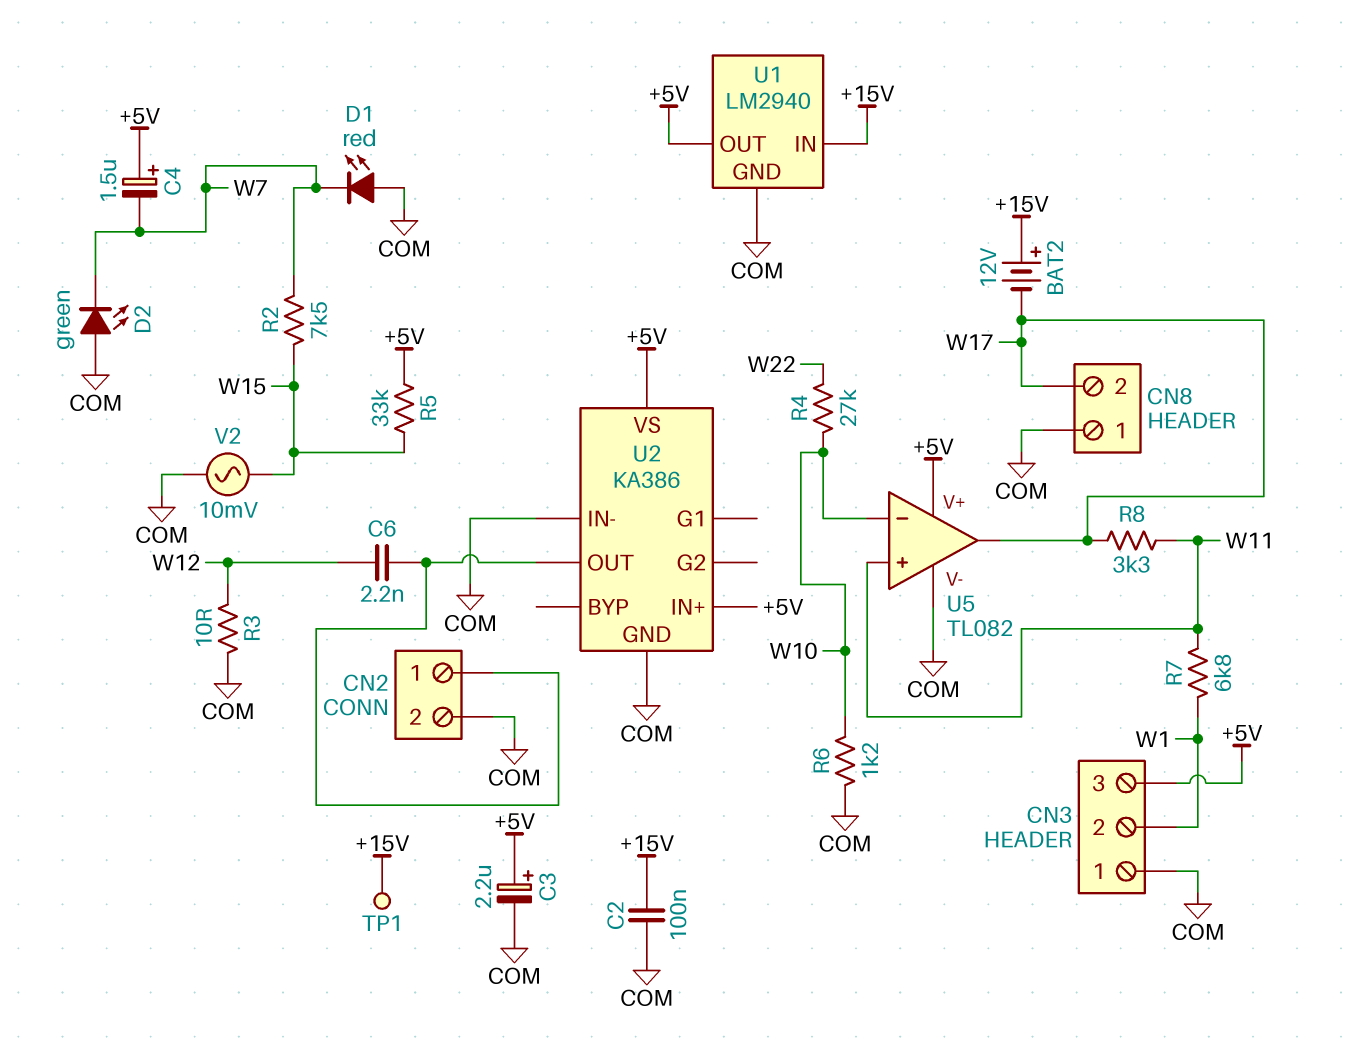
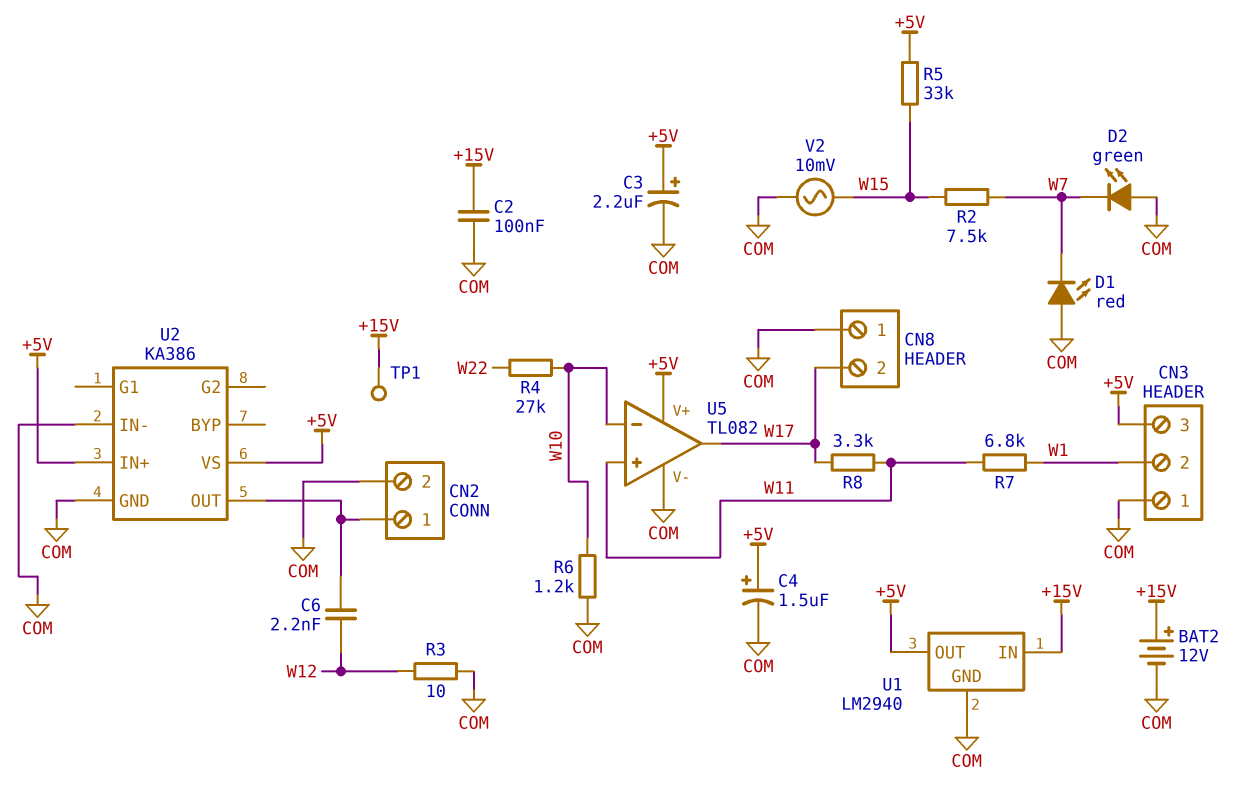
BAT2: 12V (plus +15V, minus W17) -> 12V (plus +15V, minus COM)
C4: 1.5uF (plus +5V, minus W7) -> 1.5uF (plus +5V, minus COM)

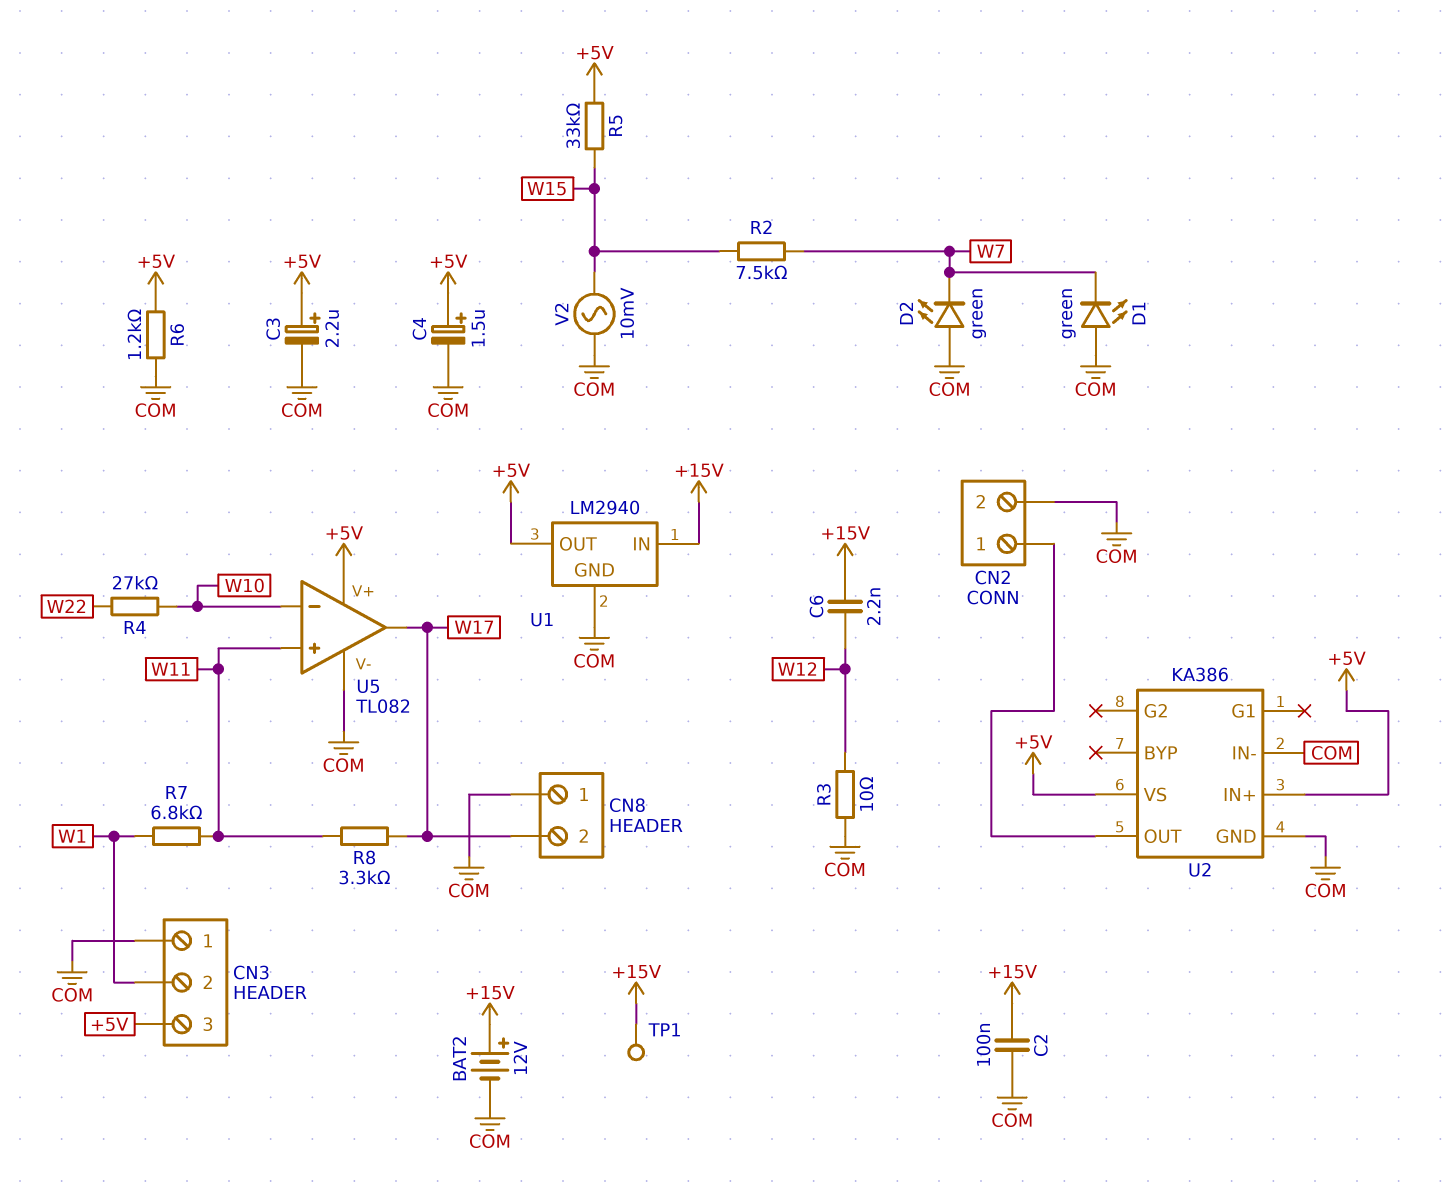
C6: 2.2nF (CN2/1, W12) -> 2.2nF (+15V, W12)
D1: LED red (A COM, K W7) -> LED green (A COM, K W7)
R6: 1.2k (COM, W10) -> 1.2k (+5V, COM)

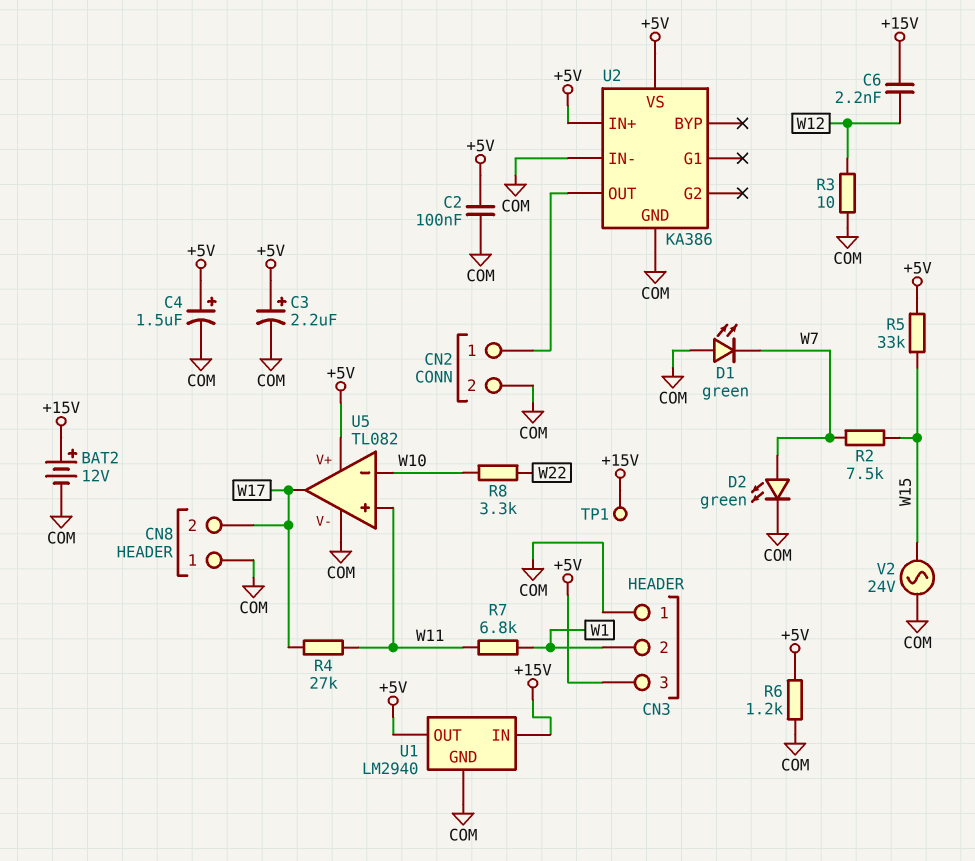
C2: 100nF (+15V, COM) -> 100nF (+5V, COM)
D2: LED green (A COM, K W7) -> LED green (A W7, K COM)
R4: 27k (W10, W22) -> 27k (W11, W17)
R8: 3.3k (W11, W17) -> 3.3k (W10, W22)
V2: AC 10mV (COM, W15) -> AC 24V (COM, W15)

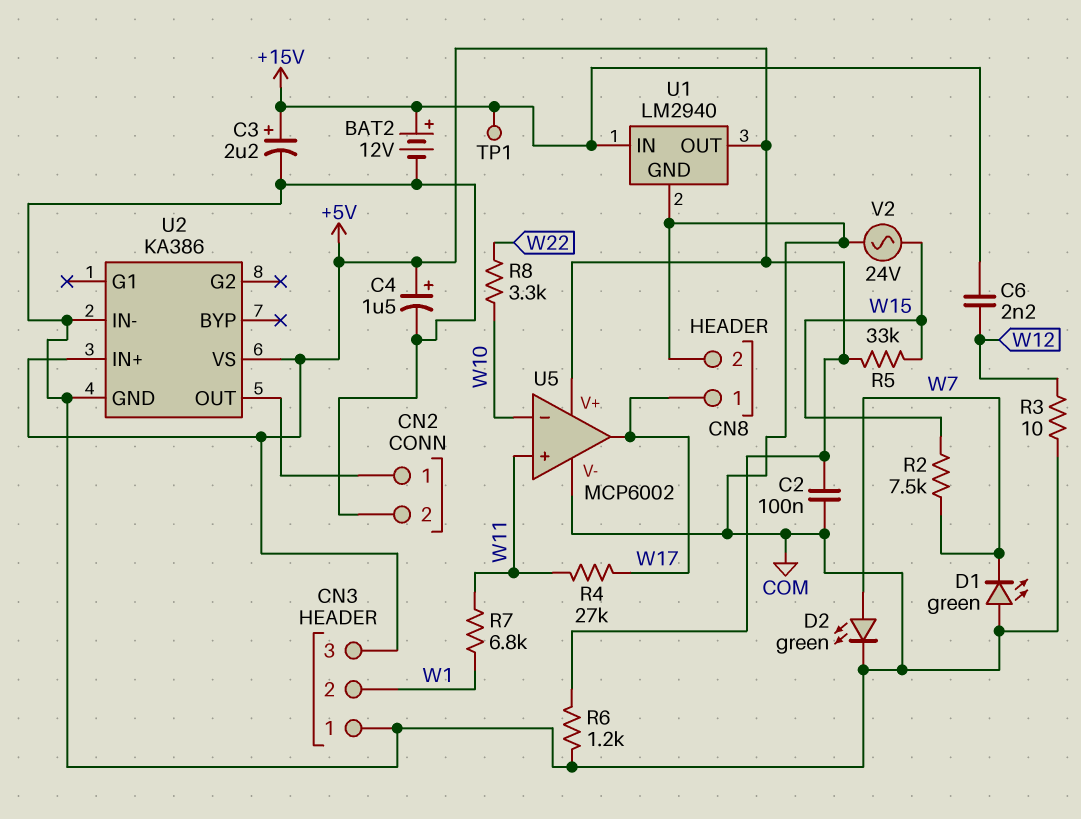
C3: 2.2uF (plus +5V, minus COM) -> 2.2uF (plus +15V, minus COM)
CN8 pin 1: COM -> W17
CN8 pin 2: W17 -> COM
U5: TL082 -> MCP6002

